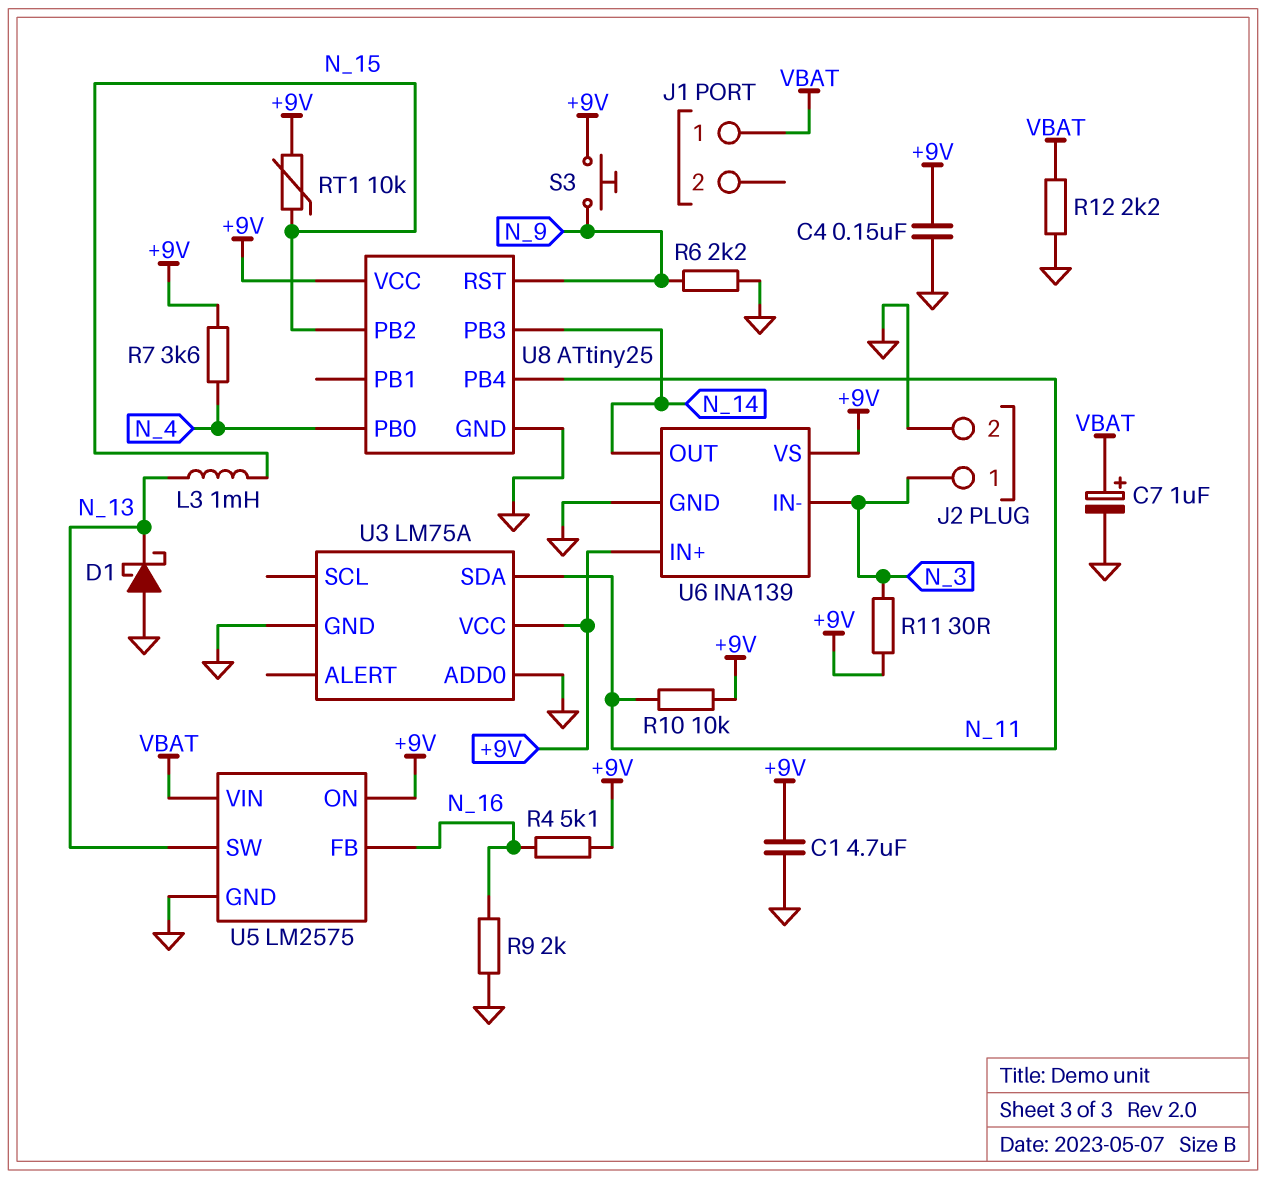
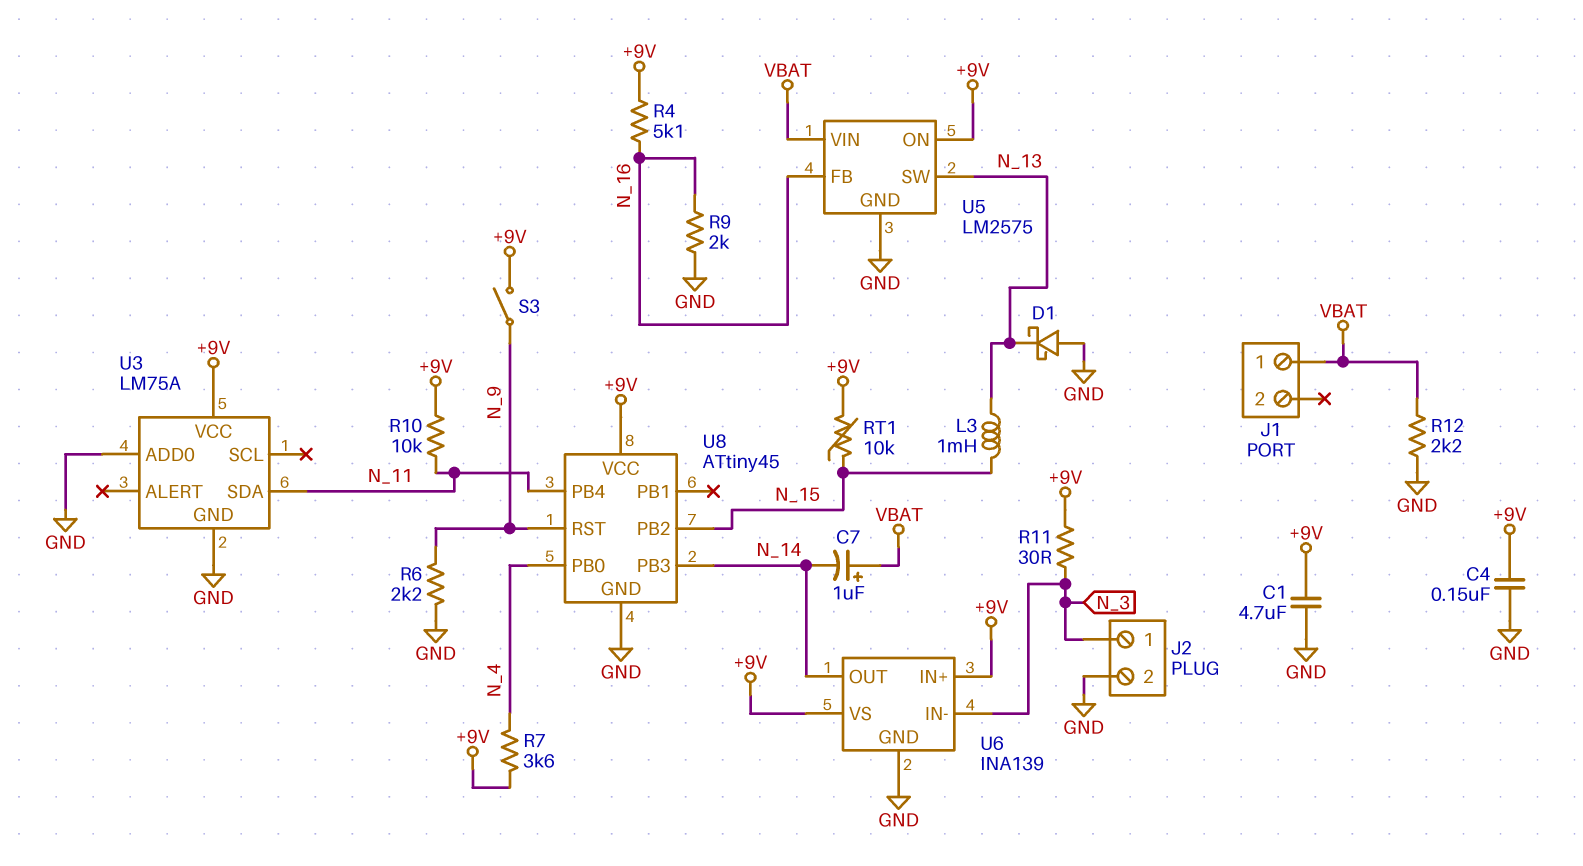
C7: 1uF (plus VBAT, minus GND) -> 1uF (plus VBAT, minus N_14)
S3: button (+9V, N_9) -> switch (+9V, N_9)
U8: ATtiny25 -> ATtiny45

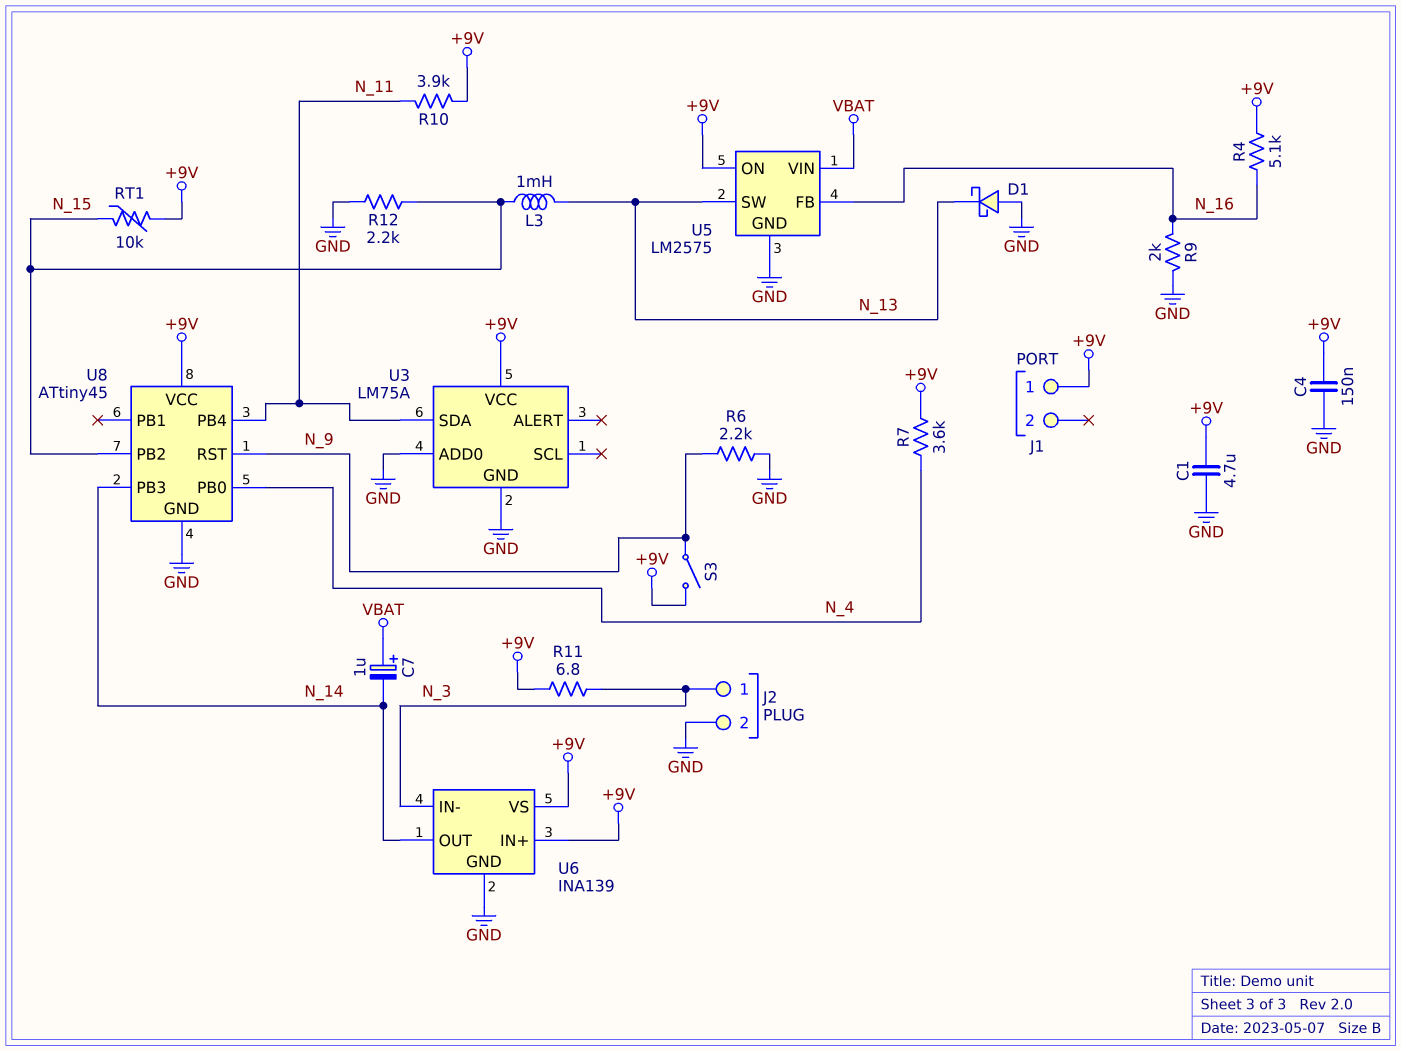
J1 pin 1: VBAT -> +9V
R10: 10k (+9V, N_11) -> 3.9k (+9V, N_11)
R11: 30 (+9V, N_3) -> 6.8 (+9V, N_3)
R12: 2.2k (GND, VBAT) -> 2.2k (GND, N_15)

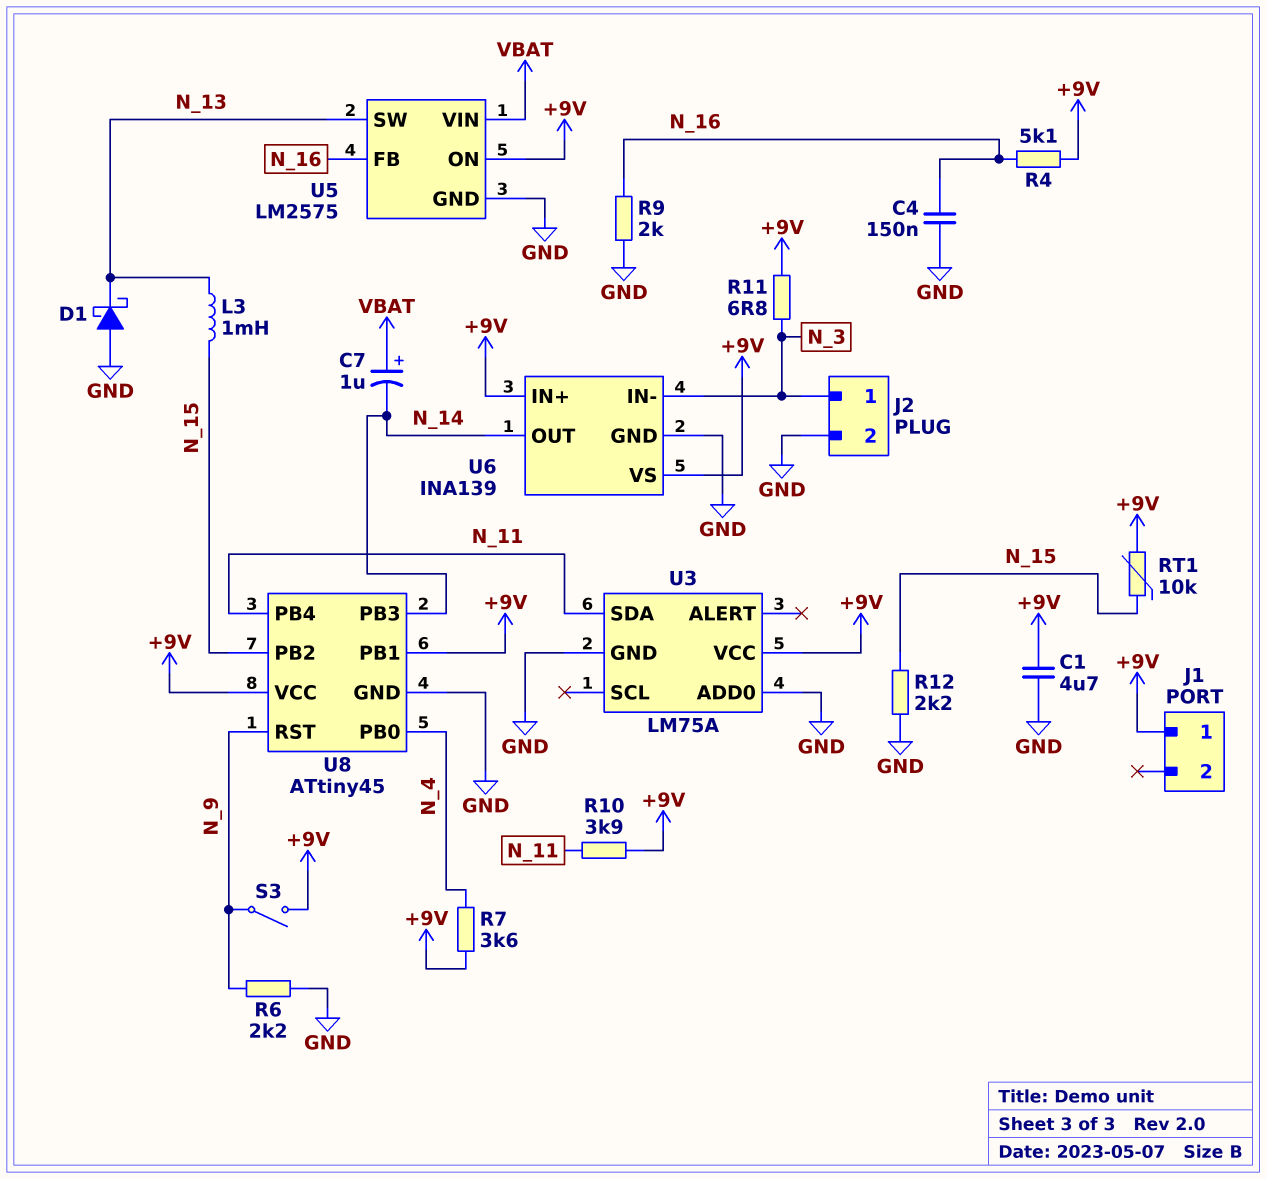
C4: 150nF (+9V, GND) -> 150nF (GND, N_16)
U8 pin PB1: none -> +9V

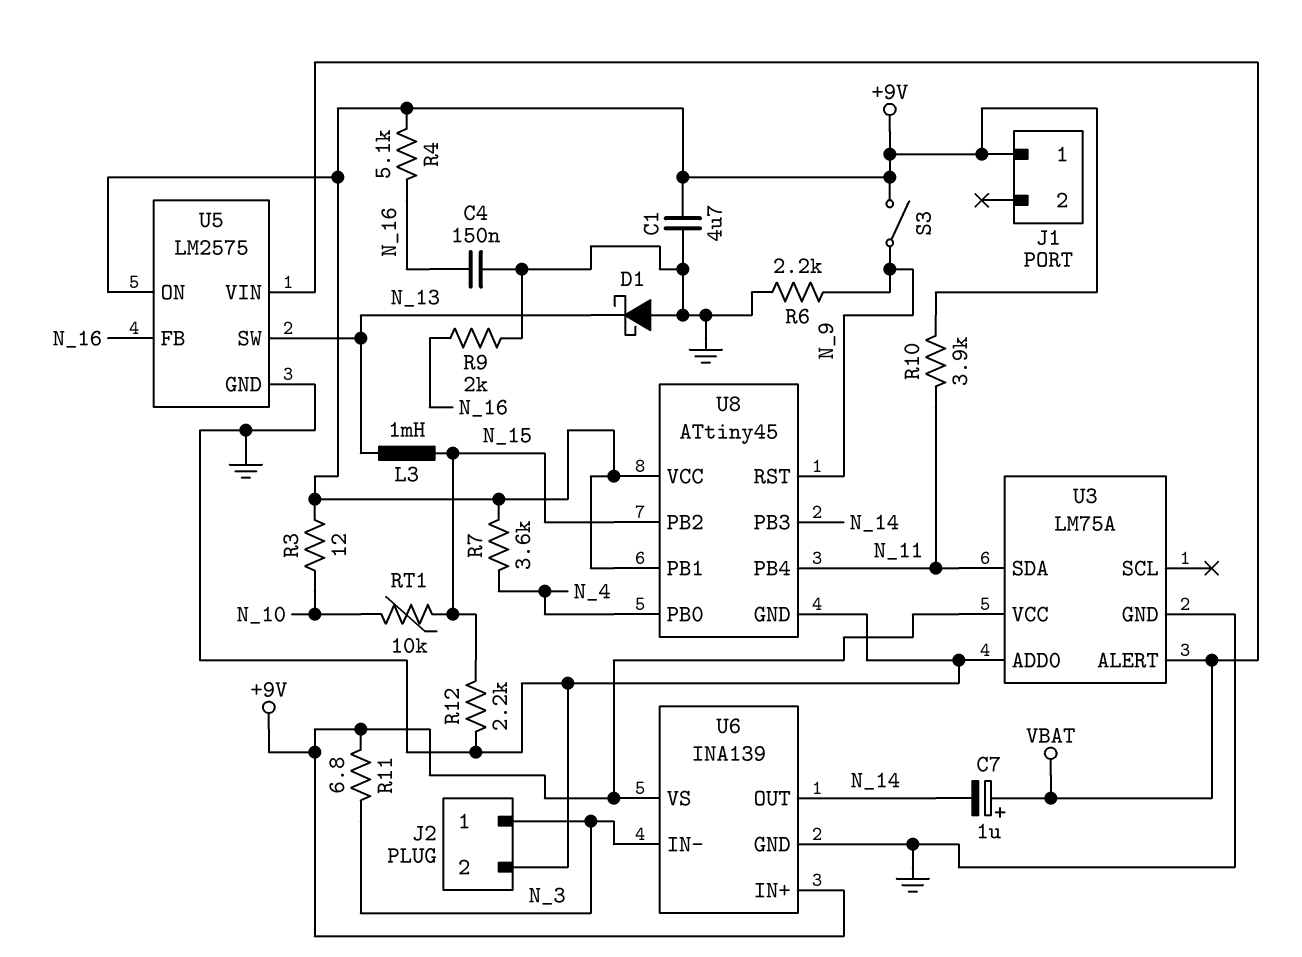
R3: none -> 12 (+9V, N_10)
RT1: 10k (+9V, N_15) -> 10k (N_10, N_15)
U3 pin ALERT: none -> VBAT

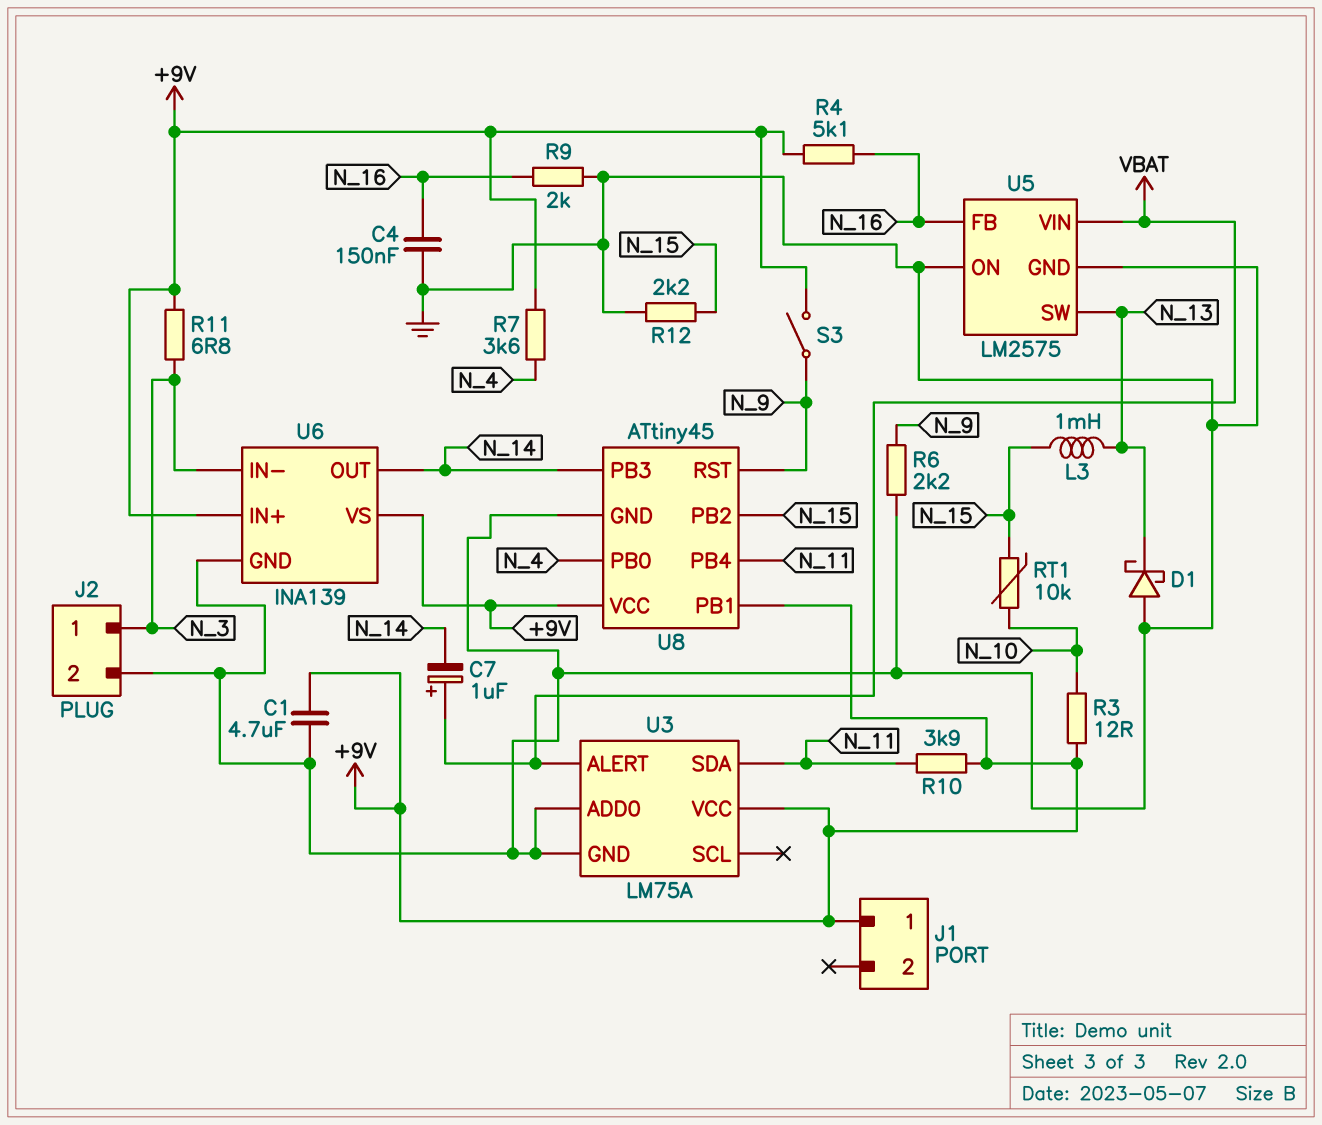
U5 pin ON: +9V -> GND

